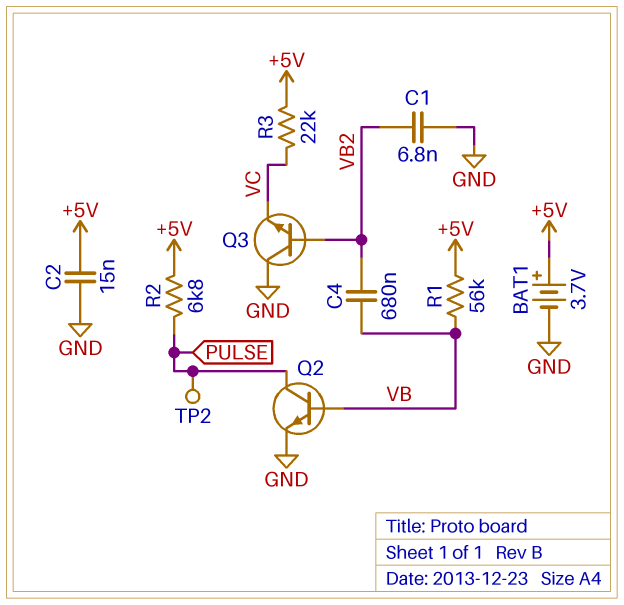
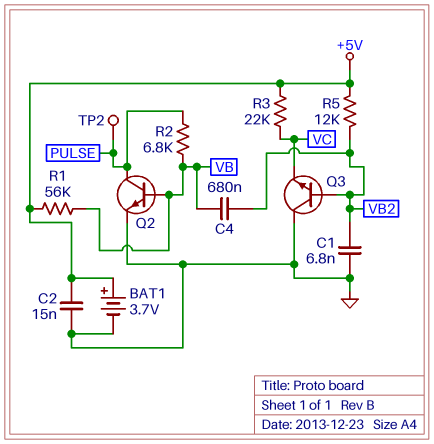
R2: 6.8k (+5V, PULSE) -> 6.8k (PULSE, VB)
R5: none -> 12k (+5V, VB2)

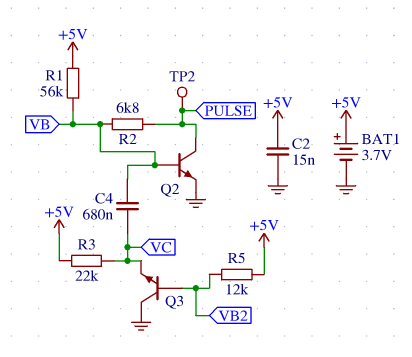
C1: 6.8nF (GND, VB2) -> none
C4: 680nF (VB, VB2) -> 680nF (VB, VC)

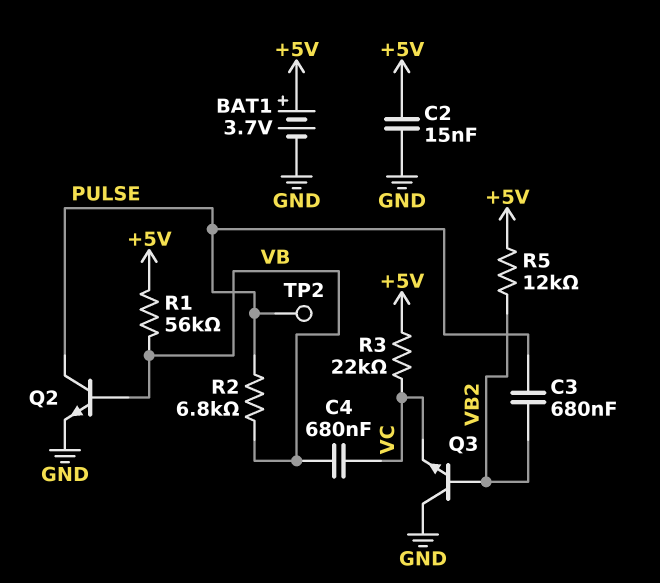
C3: none -> 680nF (PULSE, VB2)

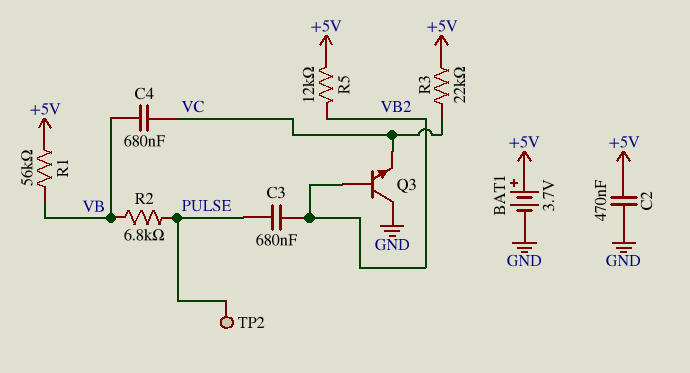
C2: 15nF (+5V, GND) -> 470nF (+5V, GND)
Q2: NPN (B VB, C PULSE, E GND) -> none

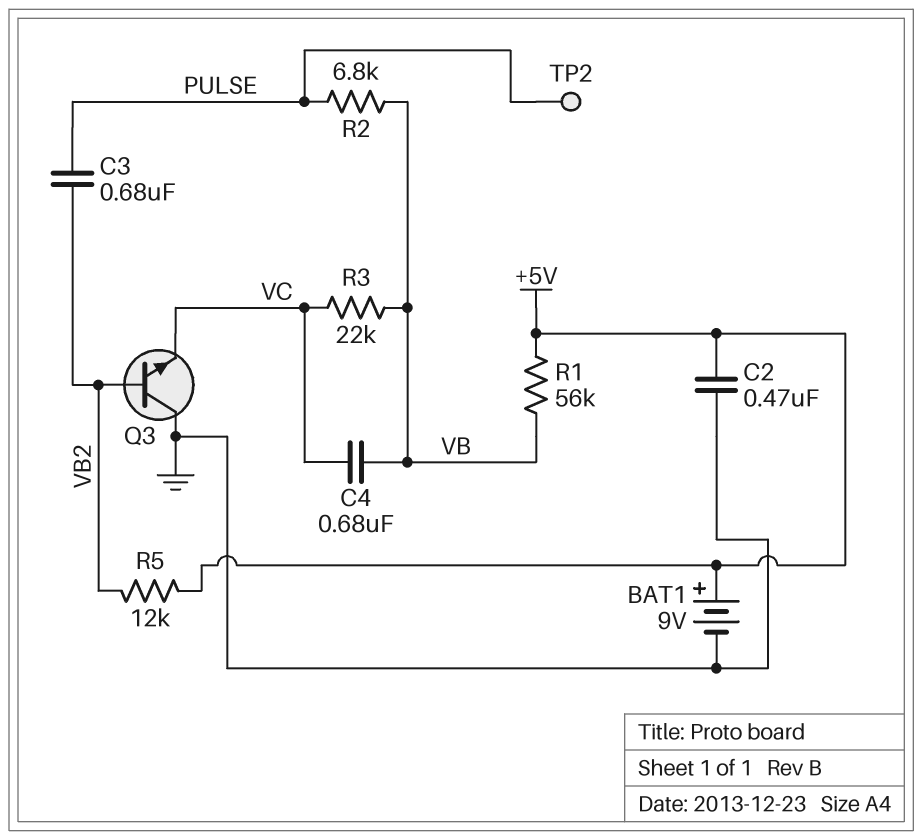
BAT1: 3.7V (plus +5V, minus GND) -> 9V (plus +5V, minus GND)
R3: 22k (+5V, VC) -> 22k (VB, VC)

